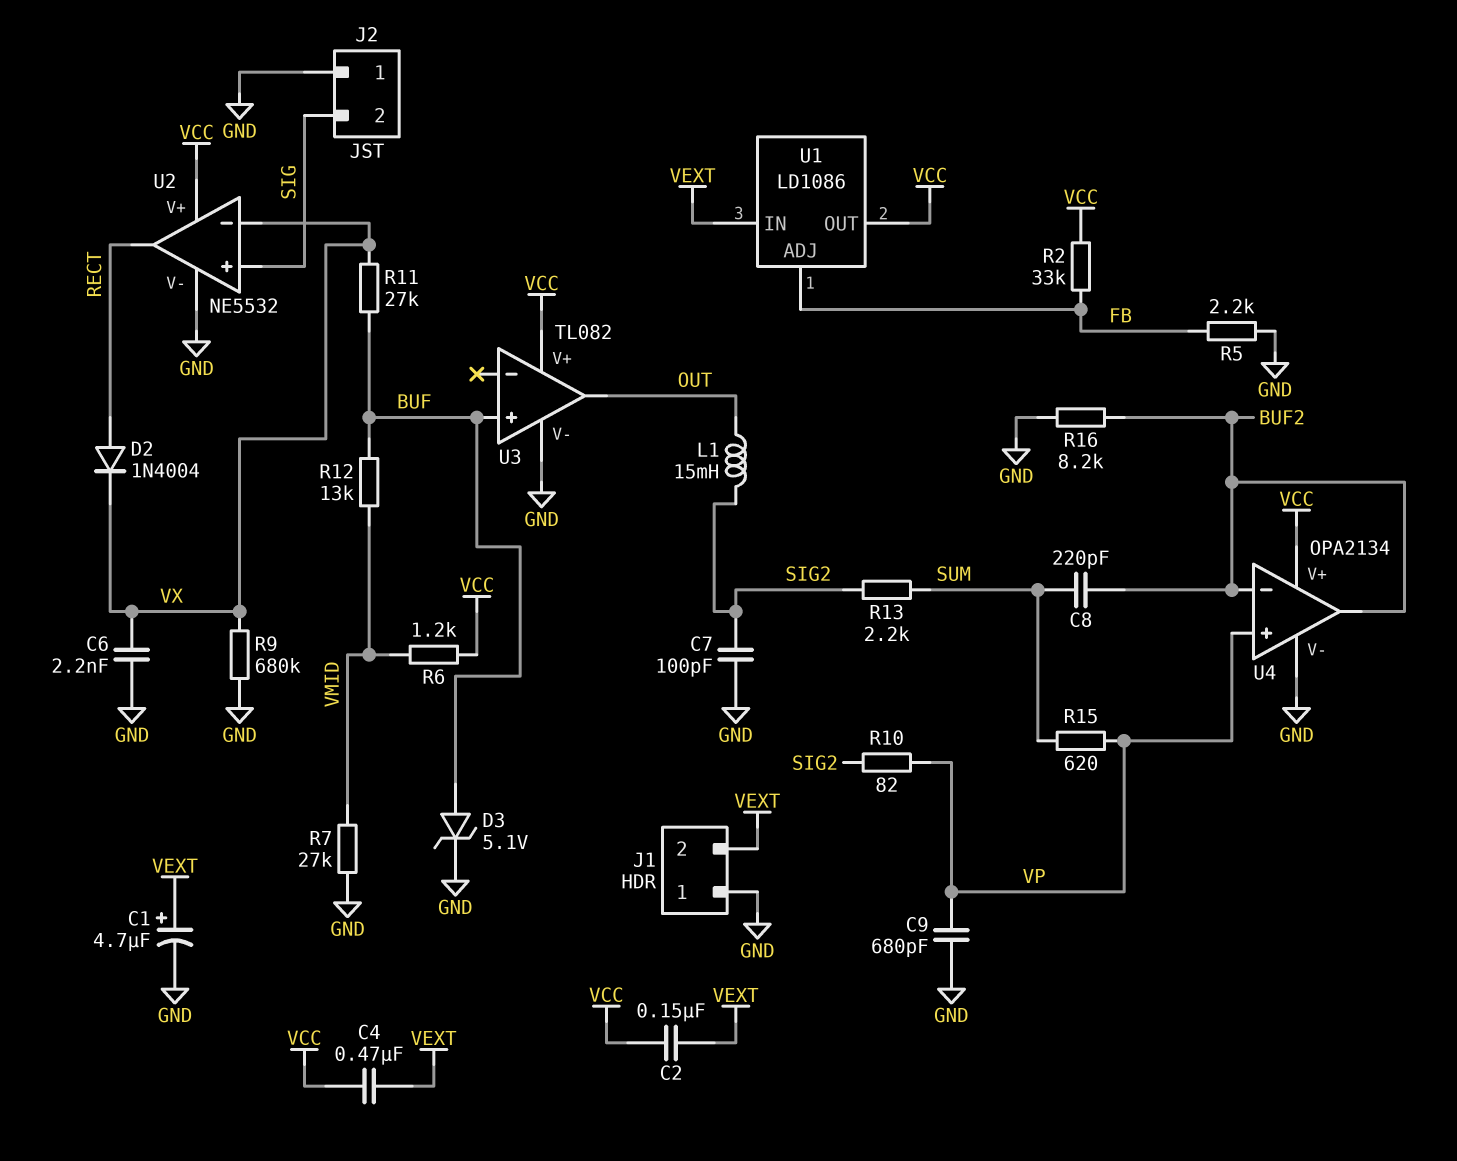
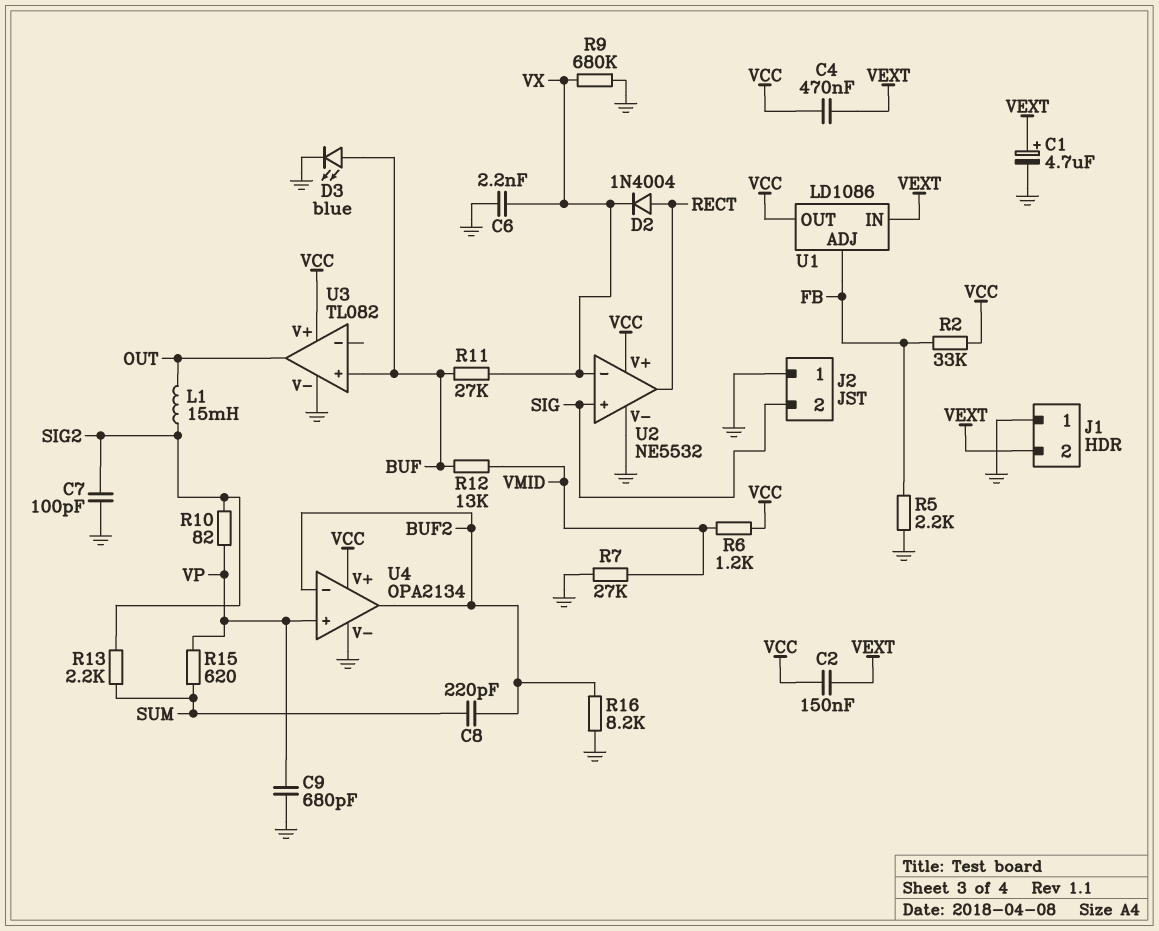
D3: zener 5.1V (A BUF, K GND) -> LED blue (A BUF, K GND)

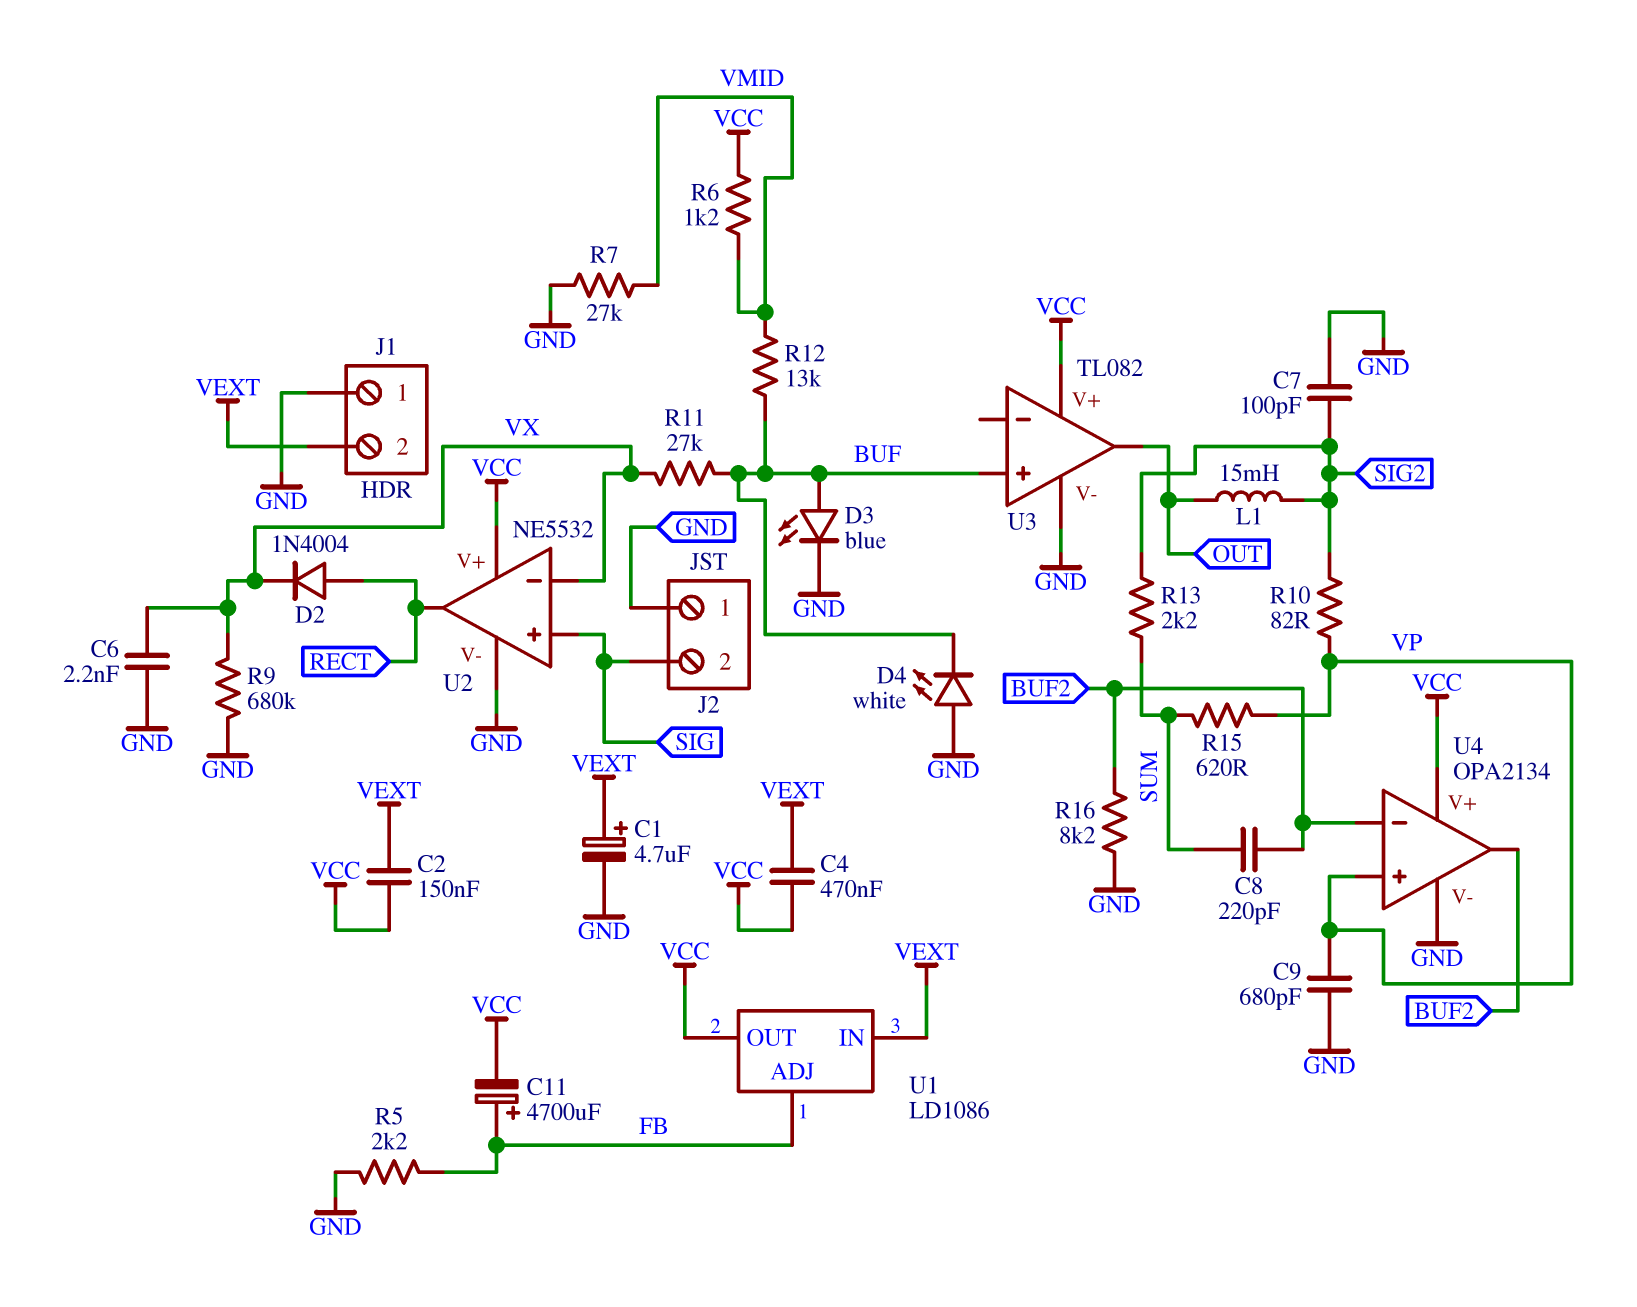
C11: none -> 4700uF (plus FB, minus VCC)
D4: none -> LED white (A GND, K BUF)
R2: 33k (FB, VCC) -> none

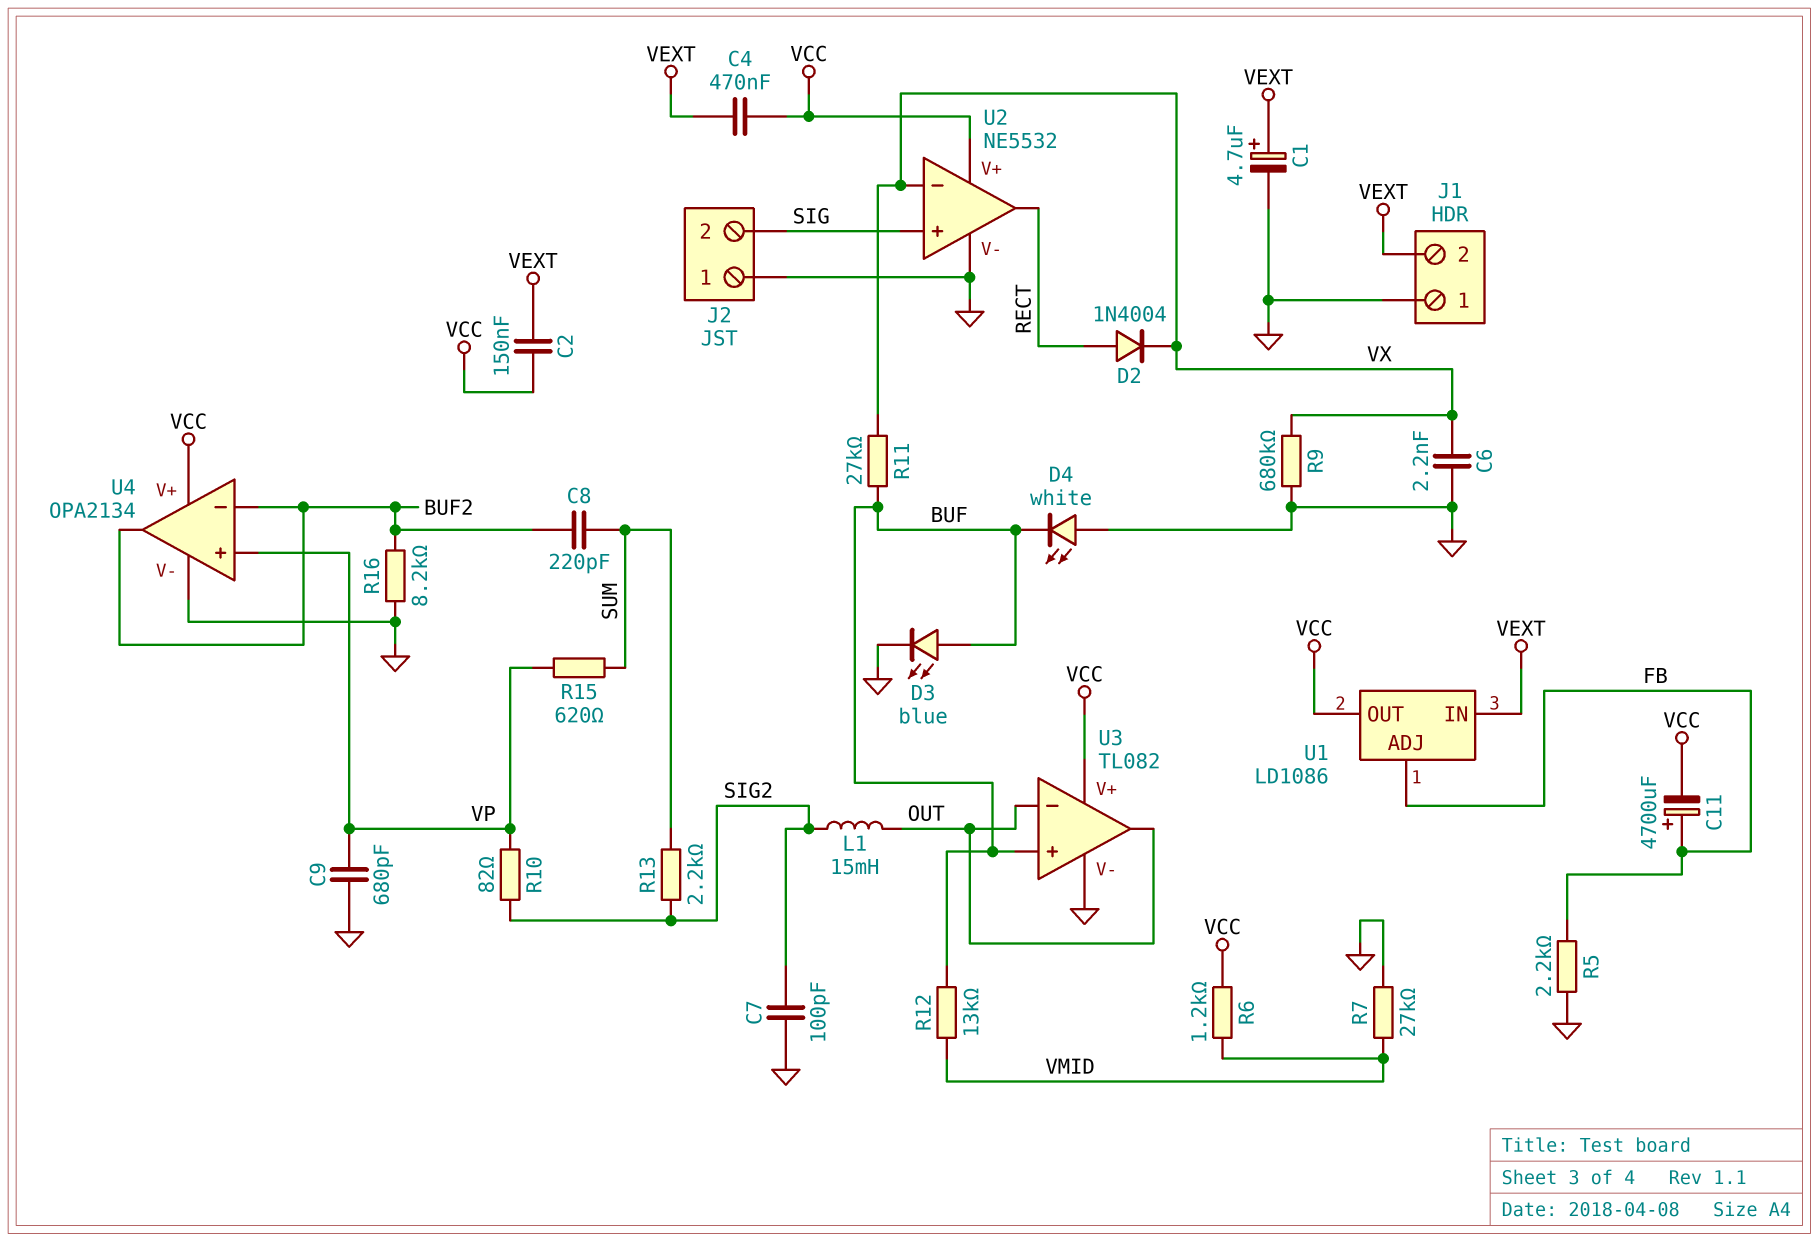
U3 pin in-: none -> OUT

